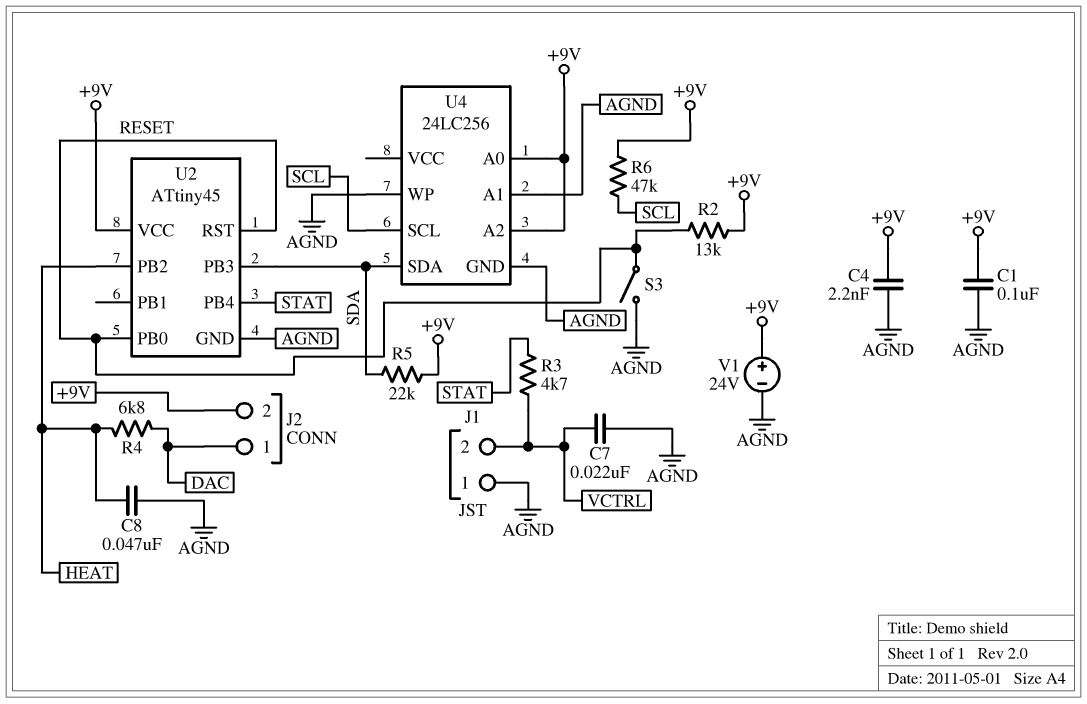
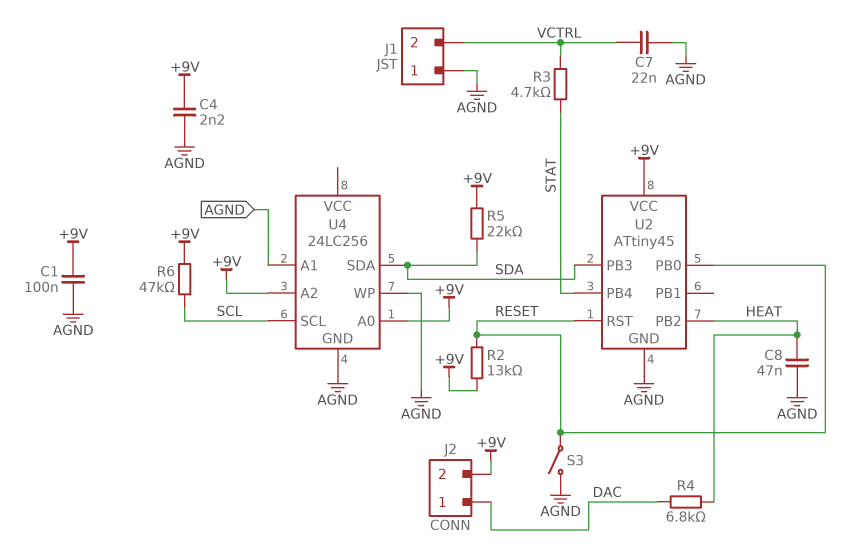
V1: 24V (plus +9V, minus AGND) -> none

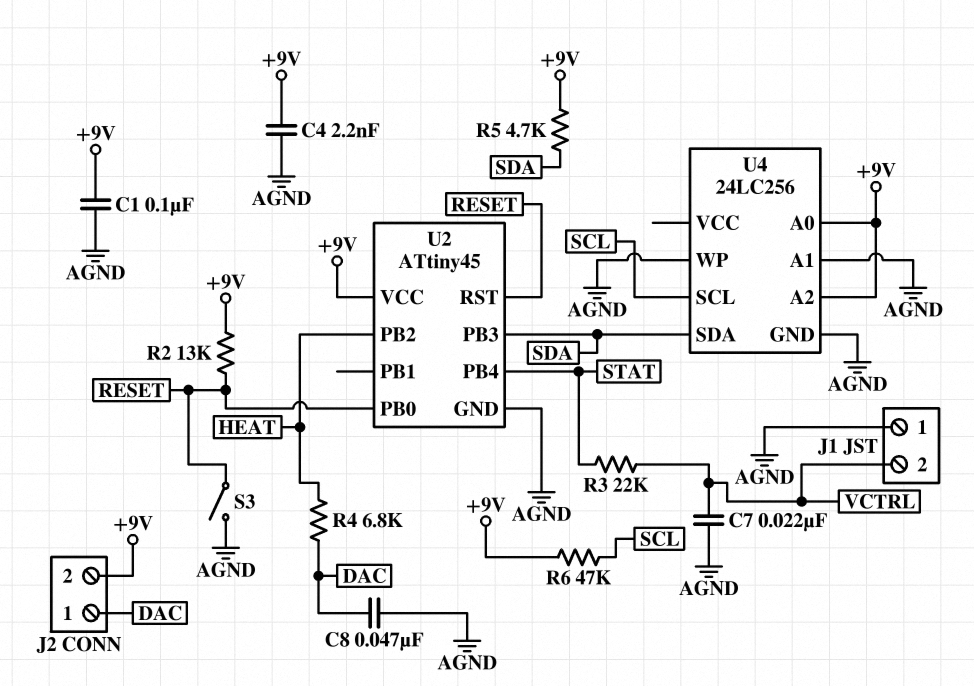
C8: 47nF (AGND, HEAT) -> 47nF (AGND, DAC)
R3: 4.7k (STAT, VCTRL) -> 22k (STAT, VCTRL)
R5: 22k (+9V, SDA) -> 4.7k (+9V, SDA)

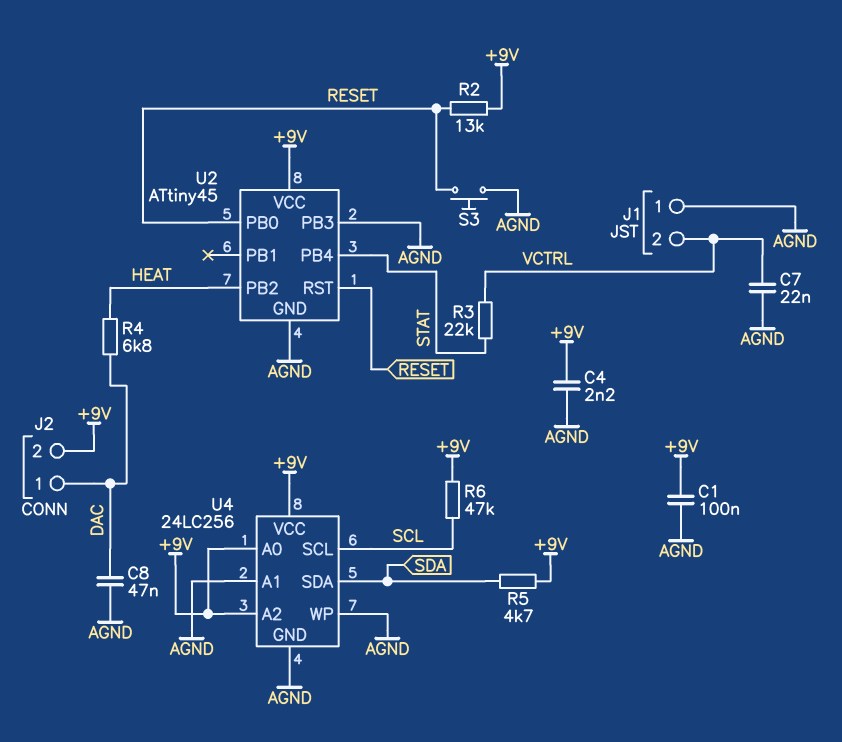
S3: switch (AGND, RESET) -> button (AGND, RESET)
U2 pin PB3: SDA -> AGND
U4 pin VCC: none -> +9V

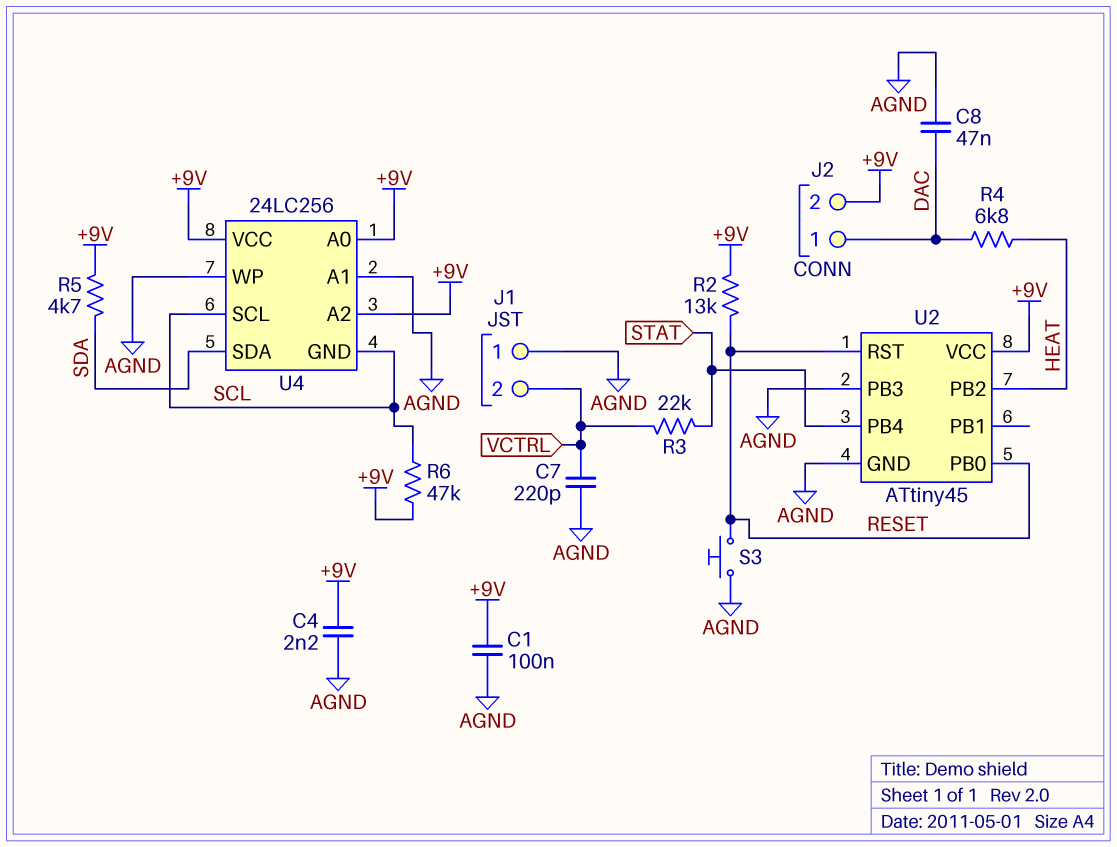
C7: 22nF (AGND, VCTRL) -> 220pF (AGND, VCTRL)
U4 pin GND: AGND -> SCL

